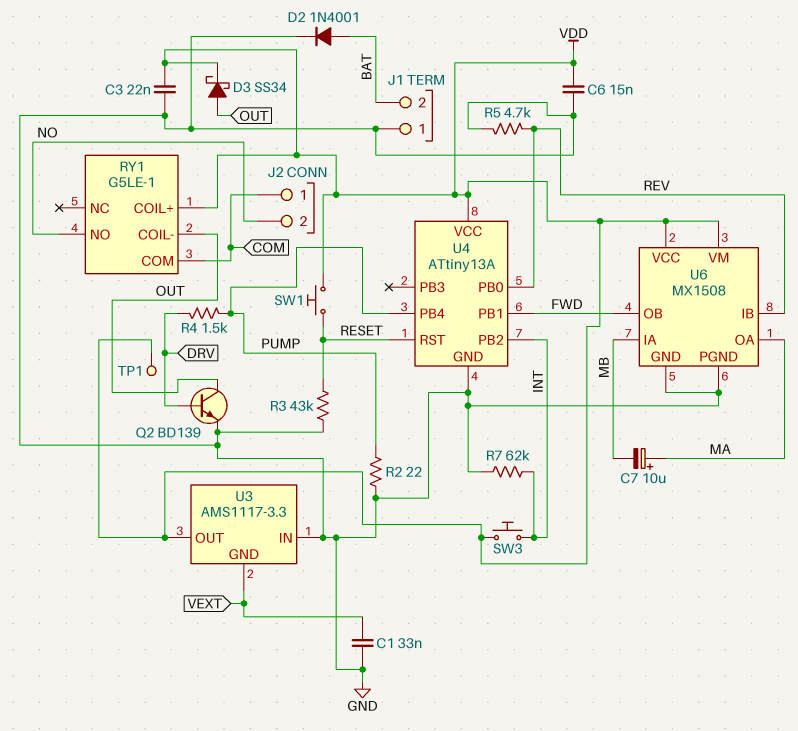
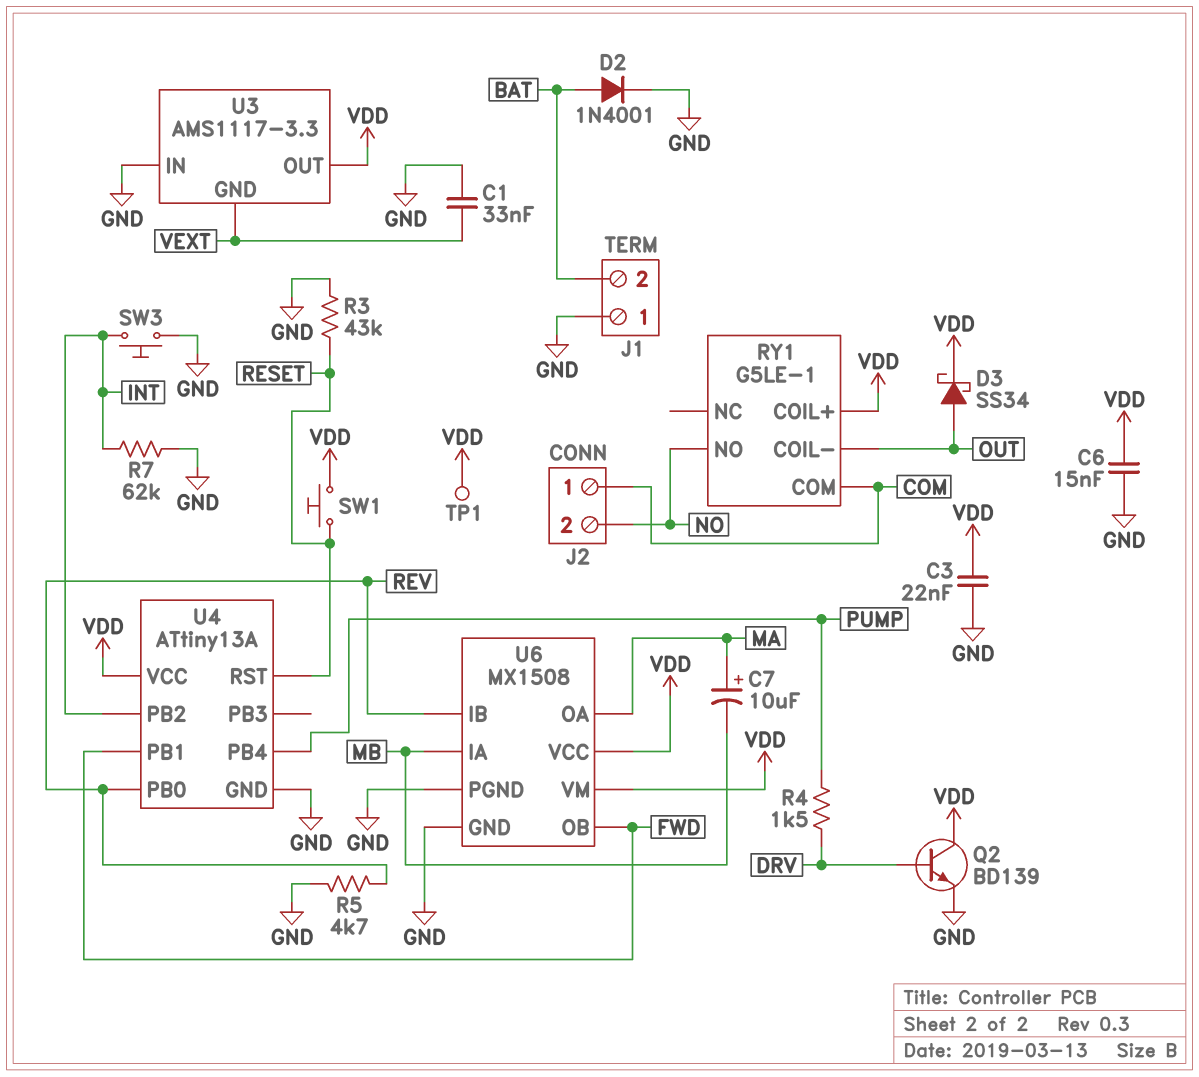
Q2: NPN BD139 (B DRV, C OUT, E GND) -> NPN BD139 (B DRV, C VDD, E GND)
R2: 22 (GND, PUMP) -> none
SW3: button (INT, VDD) -> button (GND, INT)

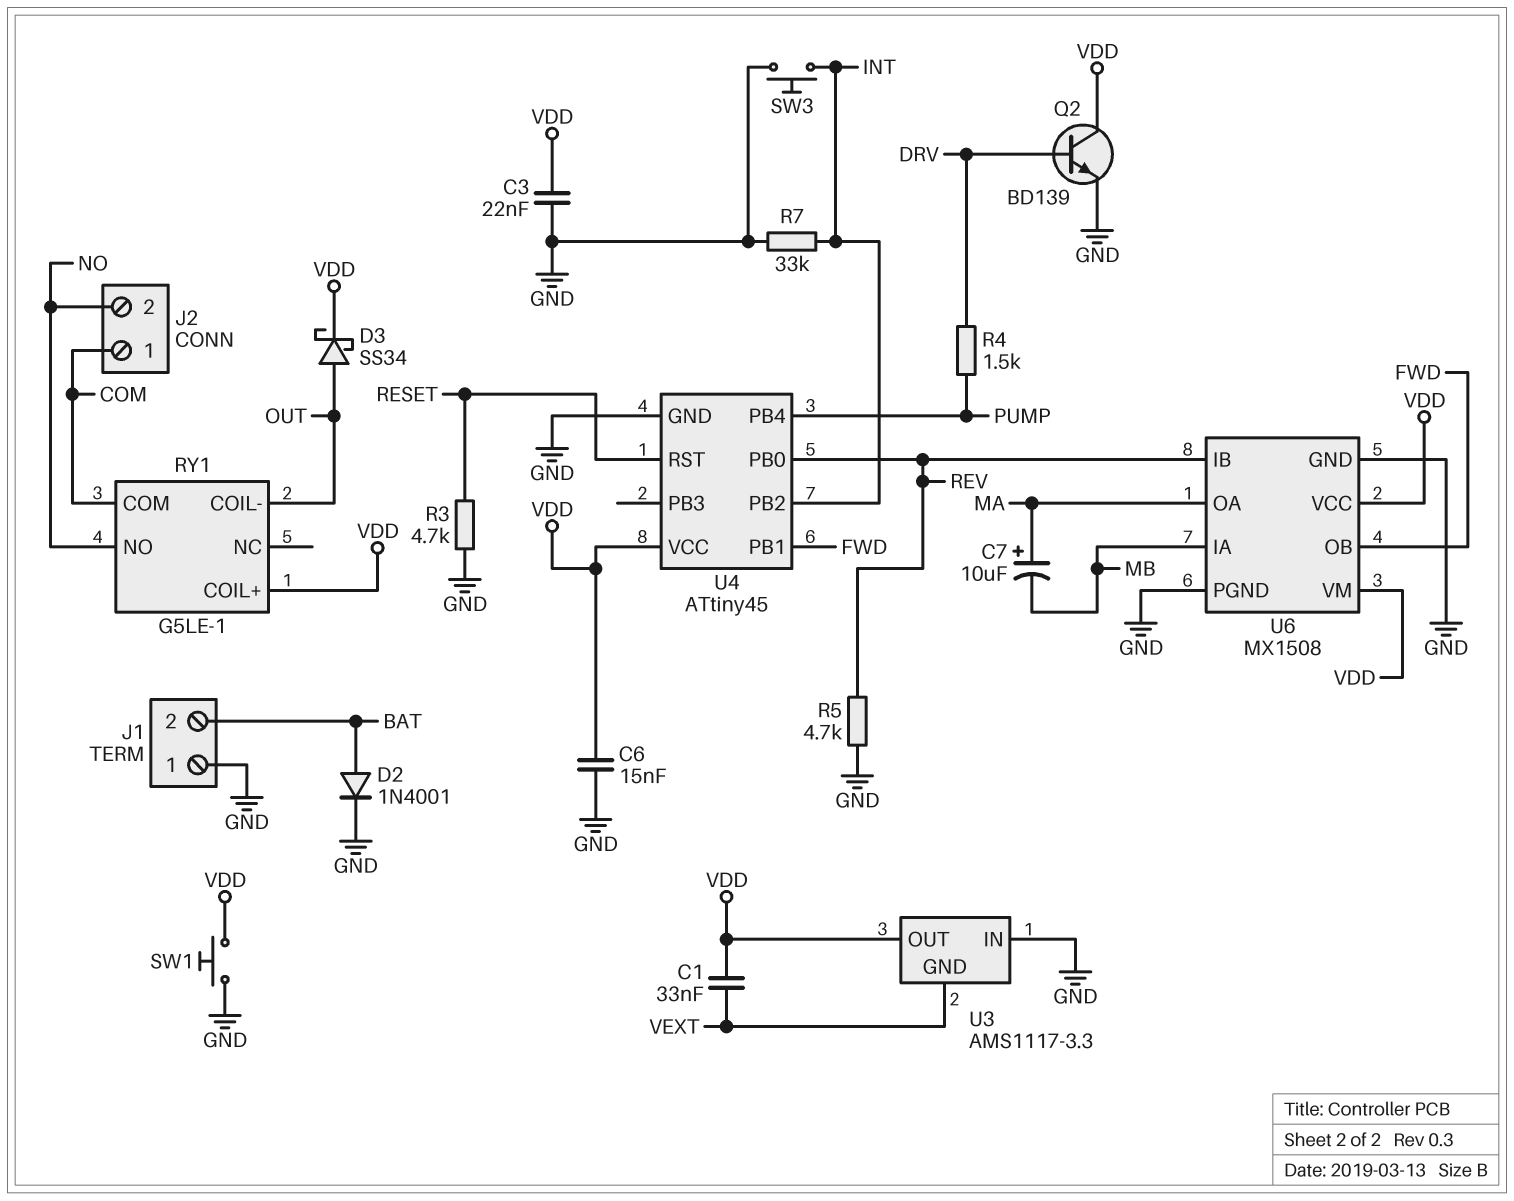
C1: 33nF (GND, VEXT) -> 33nF (VDD, VEXT)
R3: 43k (GND, RESET) -> 4.7k (GND, RESET)
R7: 62k (GND, INT) -> 33k (GND, INT)
SW1: button (RESET, VDD) -> button (GND, VDD)
TP1: test point (VDD) -> none
U4: ATtiny13A -> ATtiny45

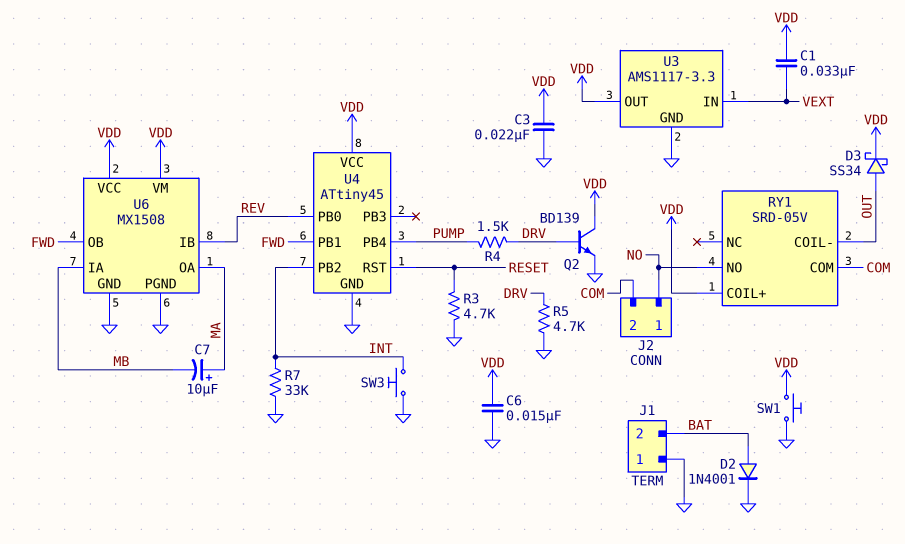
J2 pin 1: COM -> NO
J2 pin 2: NO -> COM
R5: 4.7k (GND, REV) -> 4.7k (DRV, GND)
RY1: G5LE-1 -> SRD-05V
U3 pin GND: VEXT -> GND
U3 pin IN: GND -> VEXT

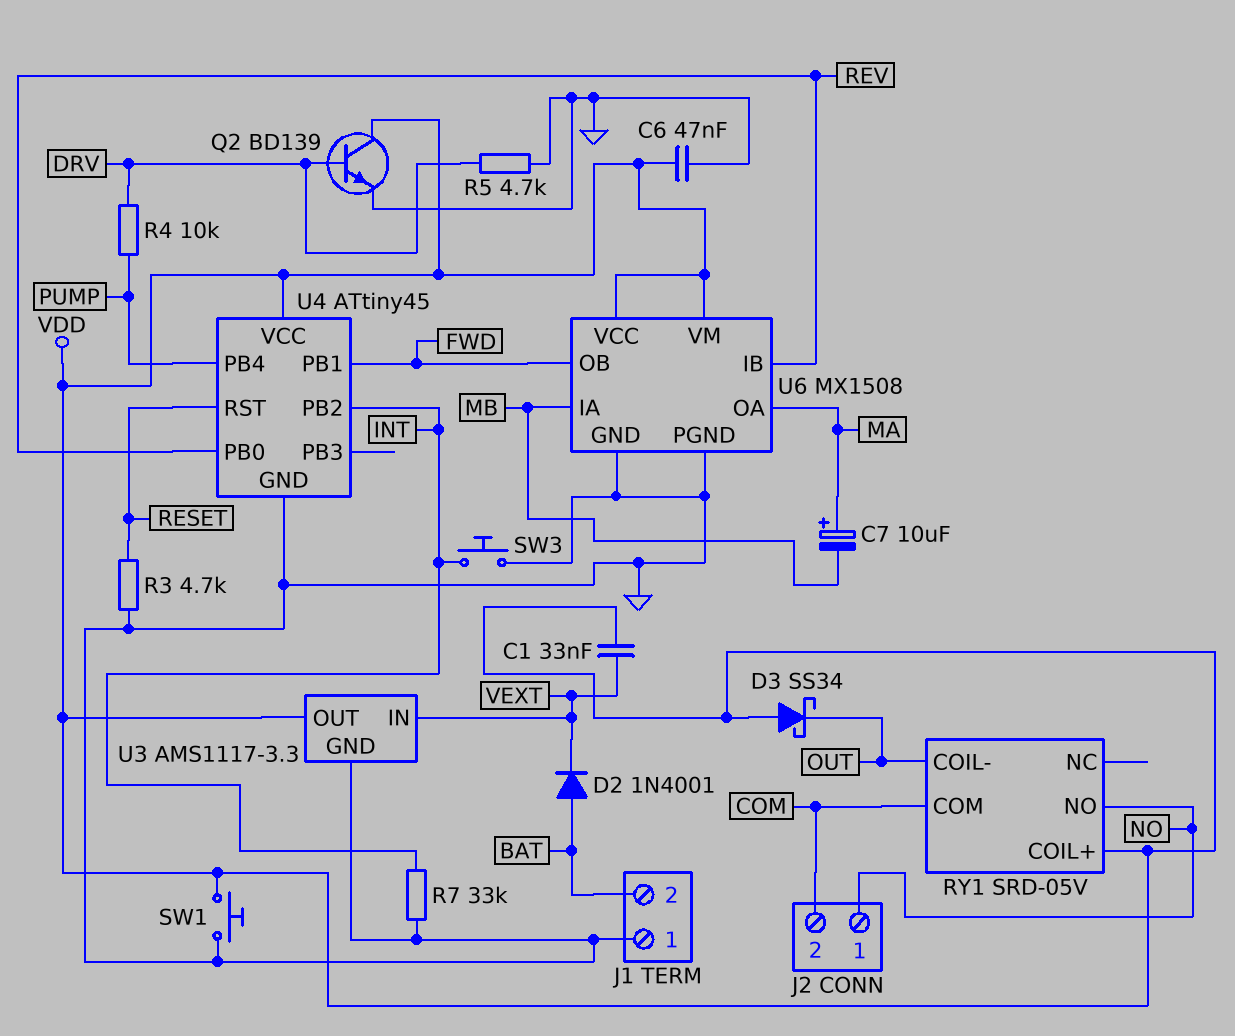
C3: 22nF (GND, VDD) -> none
C6: 15nF (GND, VDD) -> 47nF (GND, VDD)
D2: diode 1N4001 (A BAT, K GND) -> diode 1N4001 (A BAT, K VEXT)
D3: schottky SS34 (A OUT, K VDD) -> schottky SS34 (A VDD, K OUT)
R4: 1.5k (DRV, PUMP) -> 10k (DRV, PUMP)

